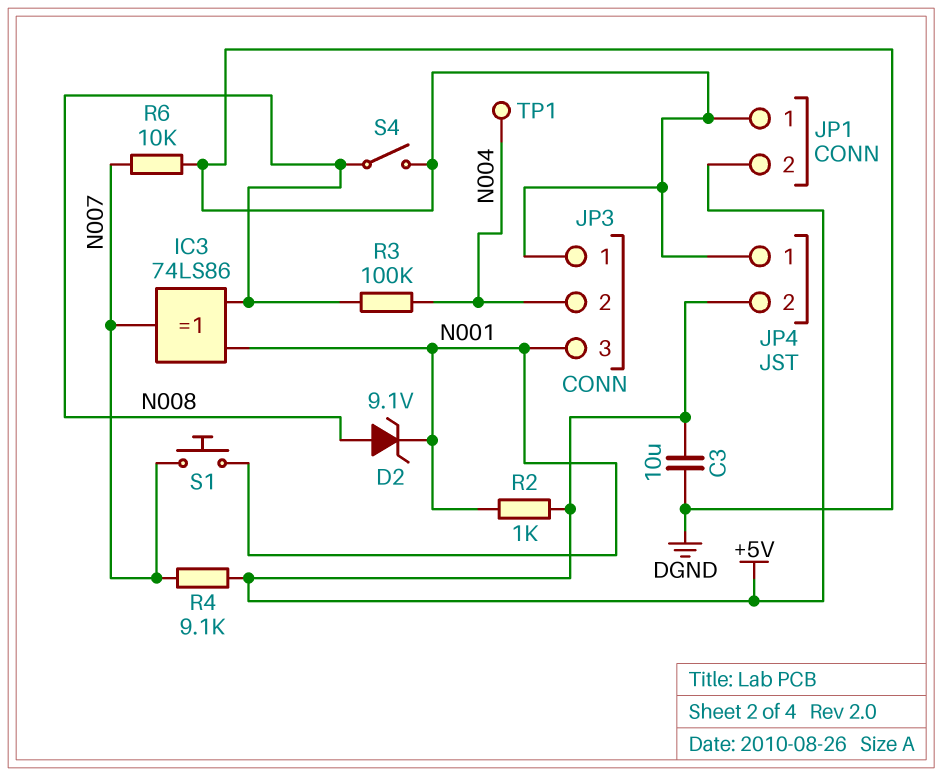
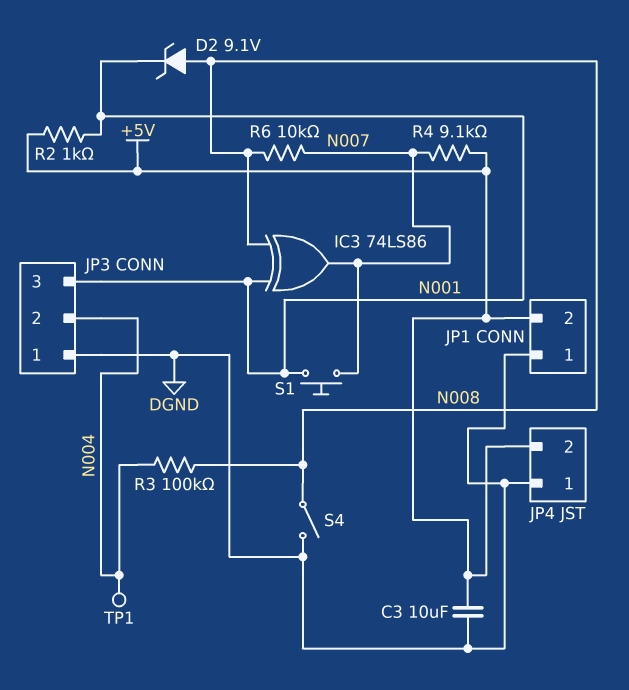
R6: 10k (DGND, N007) -> 10k (N007, N008)

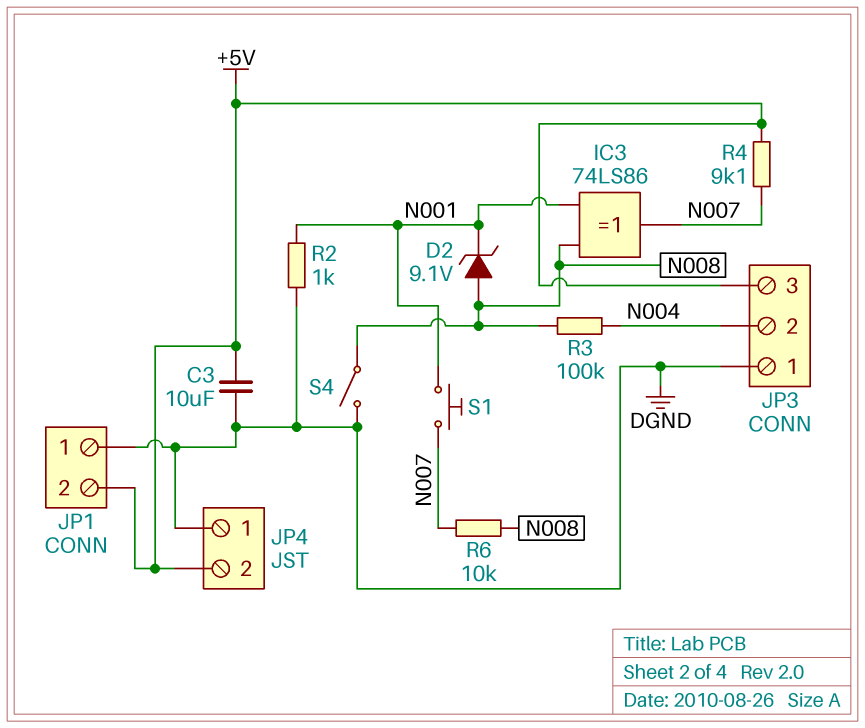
JP3 pin 3: N001 -> +5V
R2: 1k (+5V, N001) -> 1k (DGND, N001)
TP1: test point (N004) -> none

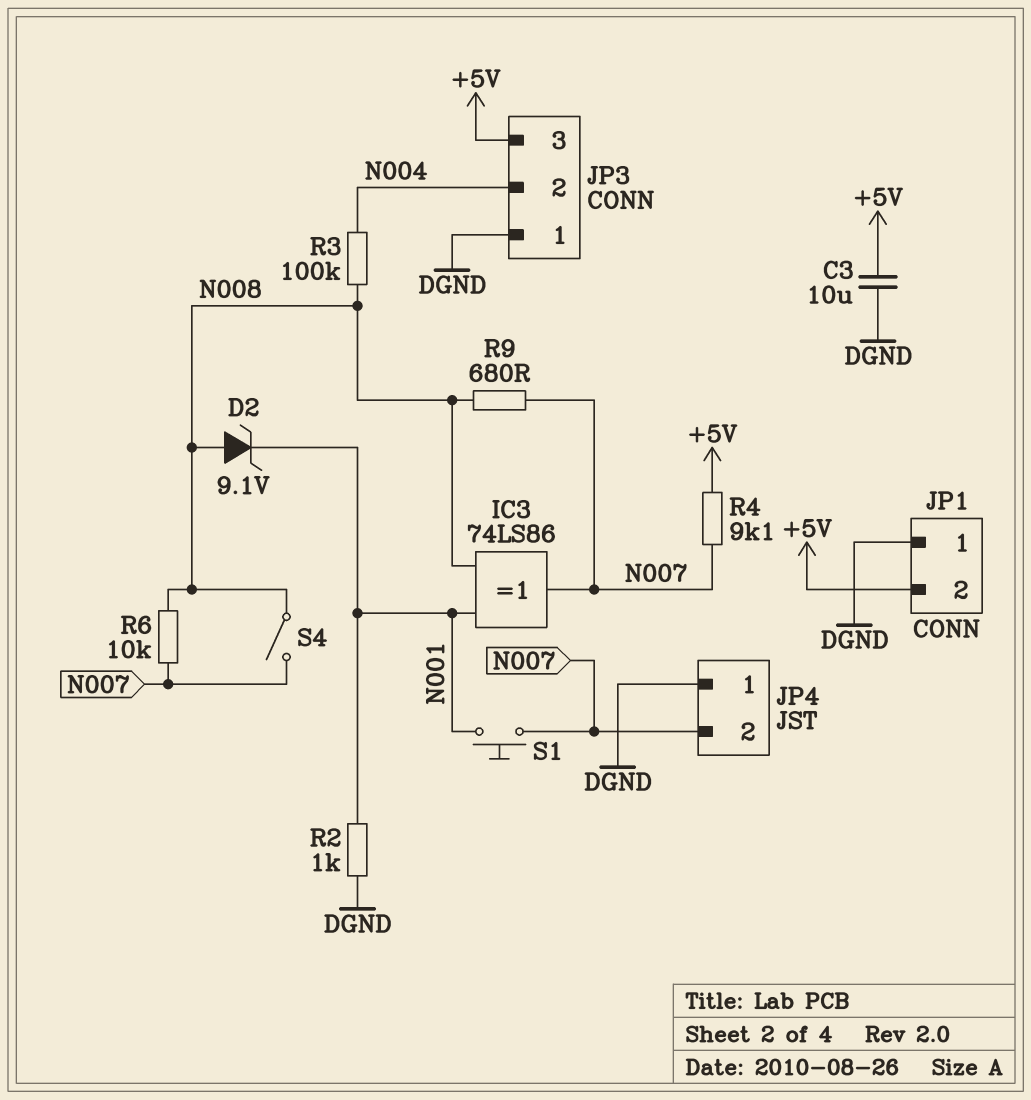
JP4 pin 2: +5V -> N007
R9: none -> 680 (N007, N008)
S4: switch (DGND, N008) -> switch (N007, N008)

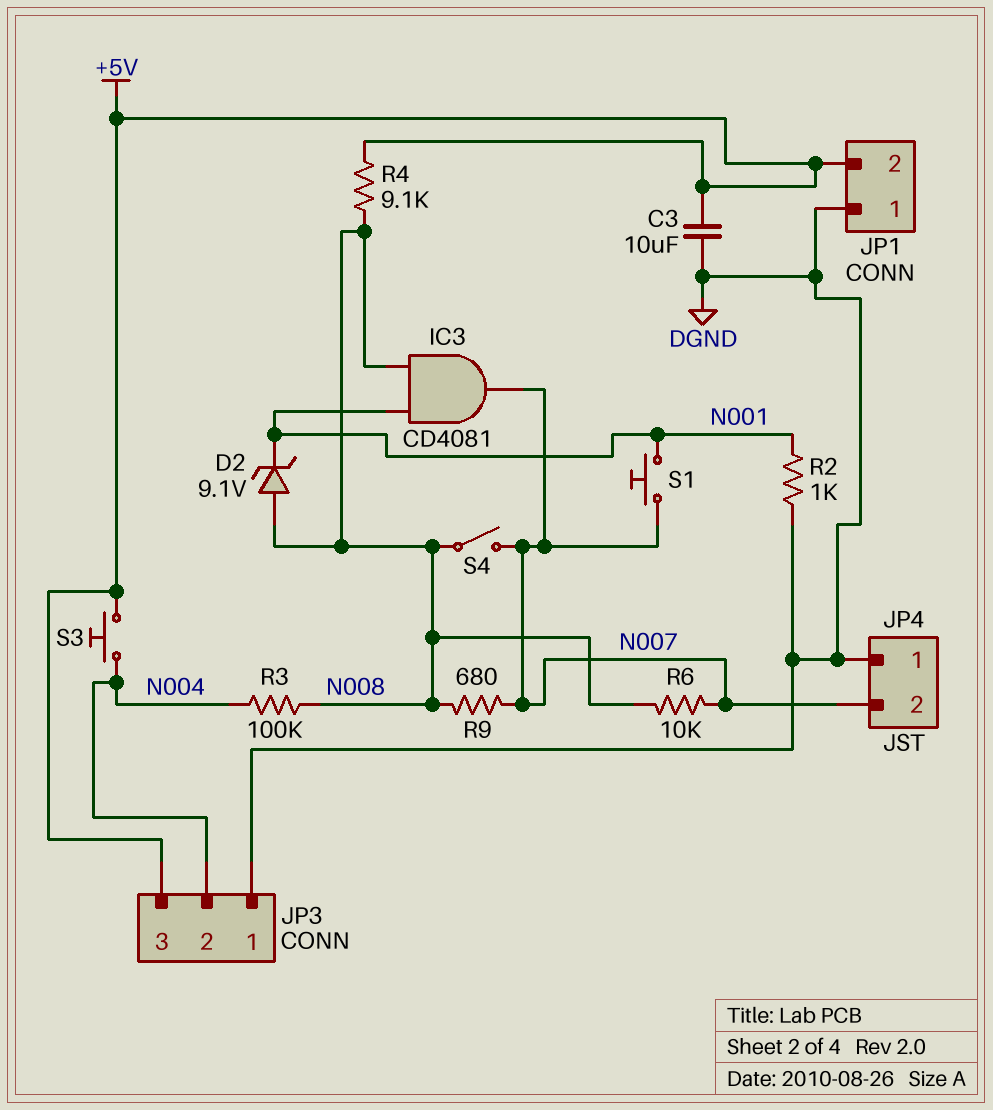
IC3: XOR 74LS86 (in N001, in N008, out N007) -> AND CD4081 (in N001, in N008, out N007)
R4: 9.1k (+5V, N007) -> 9.1k (+5V, N008)
S3: none -> button (+5V, N004)

